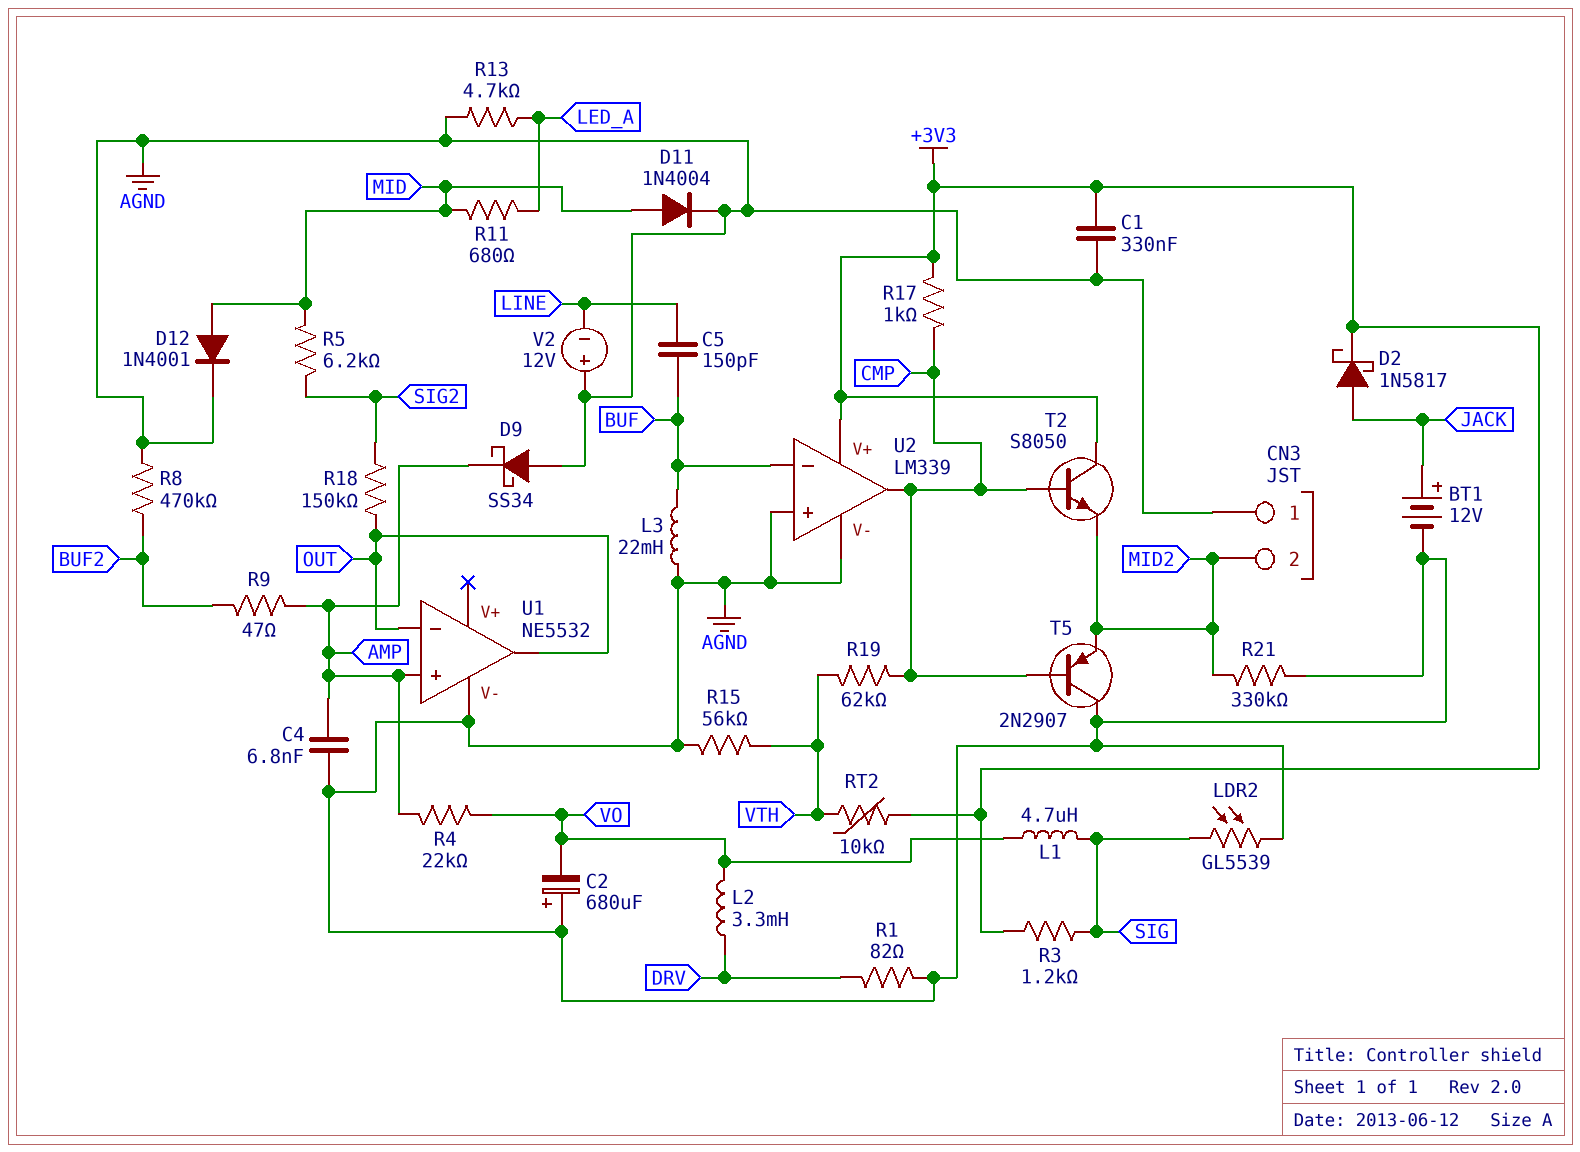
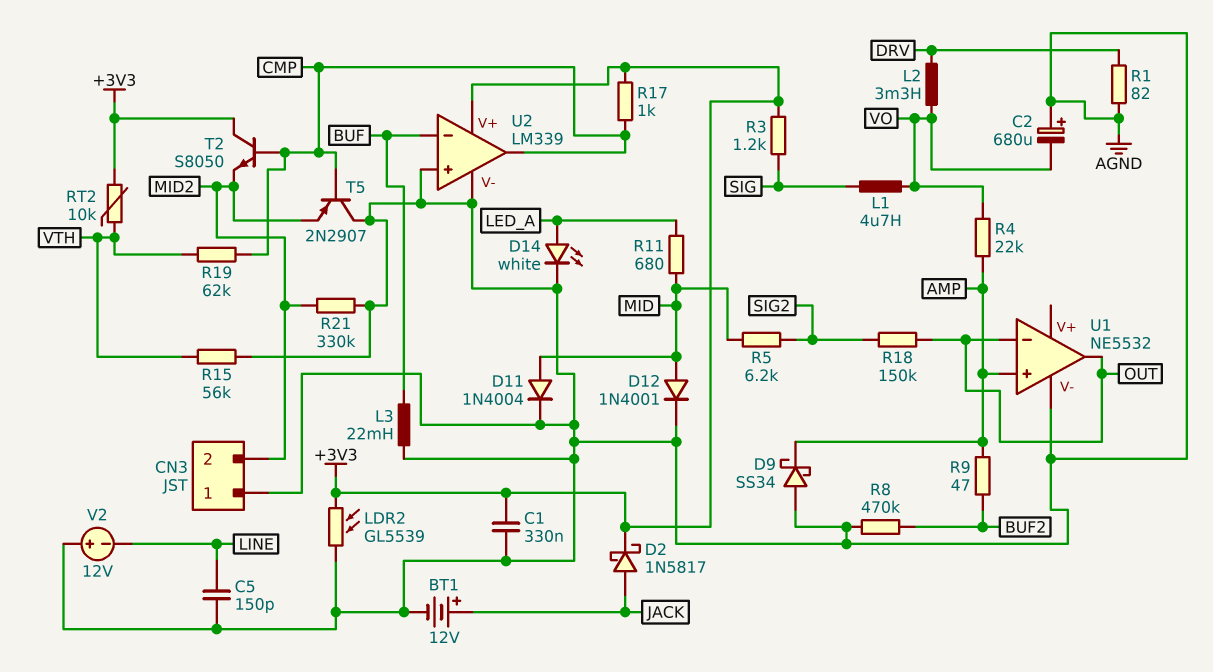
C4: 6.8nF (AGND, AMP) -> none
C5: 150pF (BUF, LINE) -> 150pF (AGND, LINE)
D14: none -> LED white (A LED_A, K AGND)
LDR2: GL5539 (AGND, SIG) -> GL5539 (+3V3, AGND)
R13: 4.7k (AGND, LED_A) -> none

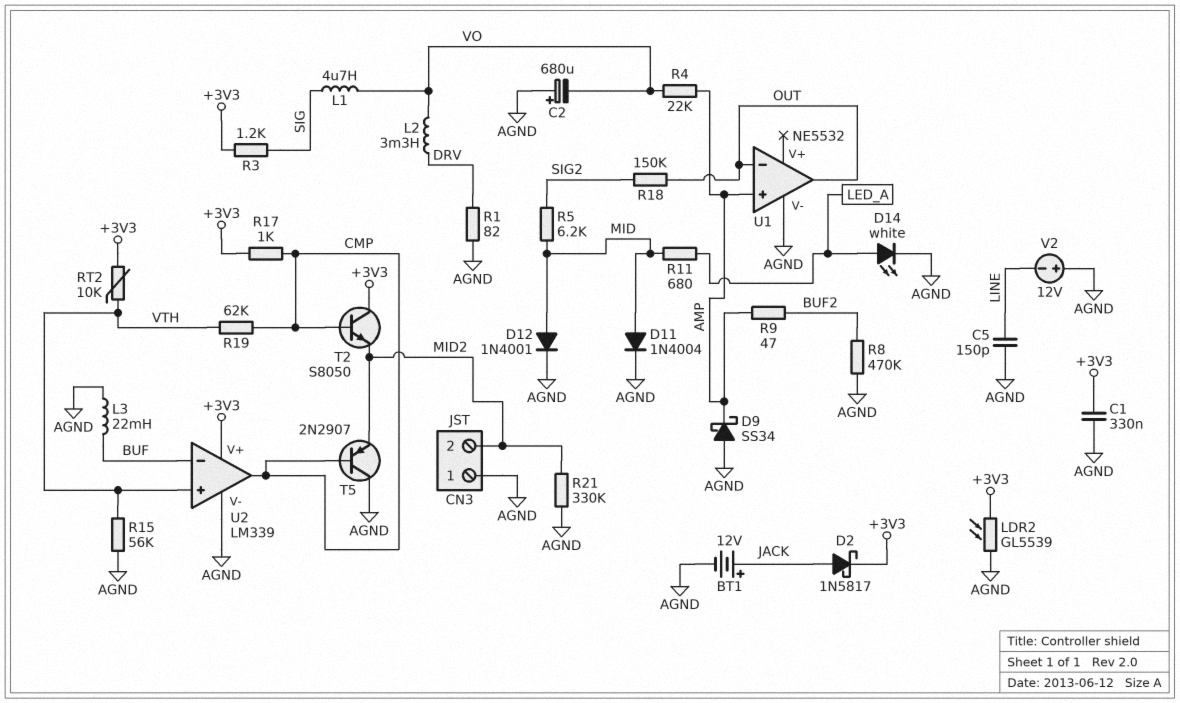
U2 pin in+: AGND -> VTH

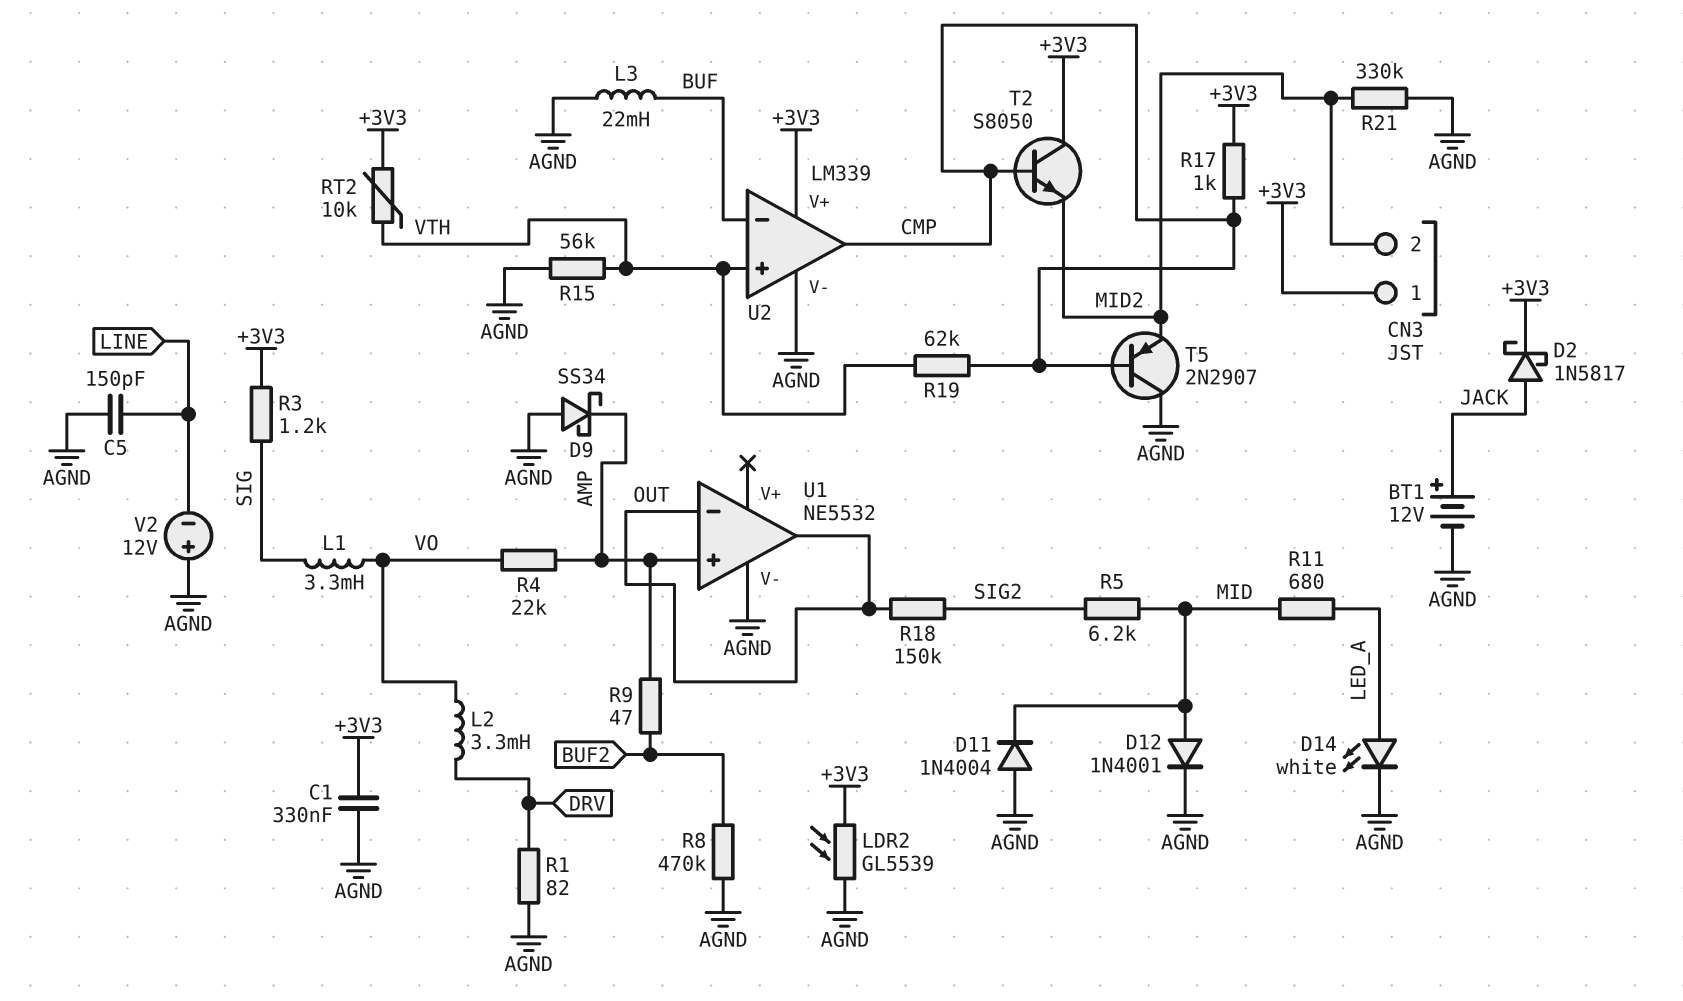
C2: 680uF (plus AGND, minus VO) -> none
CN3 pin 1: AGND -> +3V3
D11: diode 1N4004 (A MID, K AGND) -> diode 1N4004 (A AGND, K MID)
L1: 4.7uH (SIG, VO) -> 3.3mH (SIG, VO)

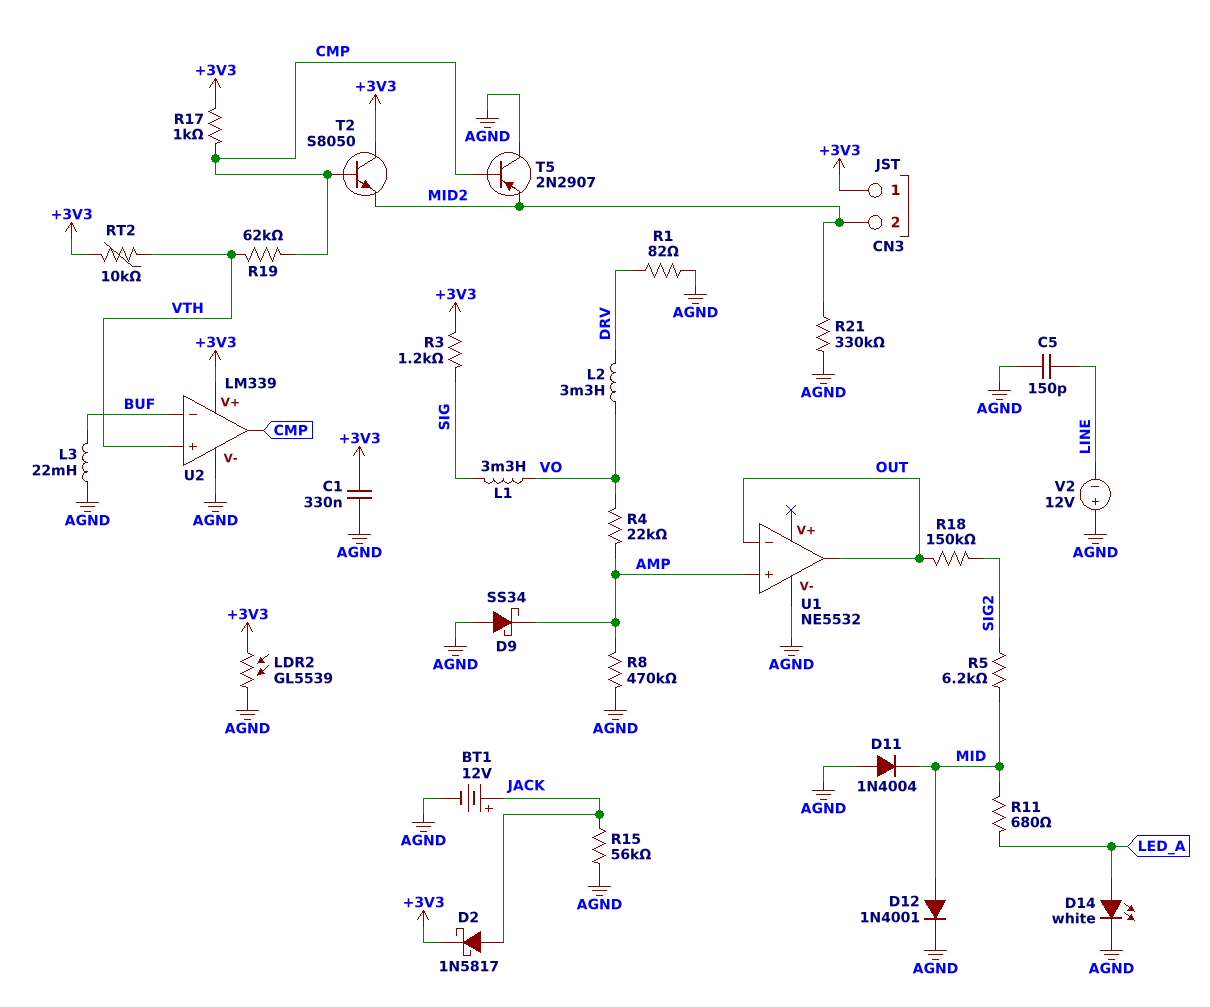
R8: 470k (AGND, BUF2) -> 470k (AGND, AMP)
R9: 47 (AMP, BUF2) -> none
R15: 56k (AGND, VTH) -> 56k (AGND, JACK)

